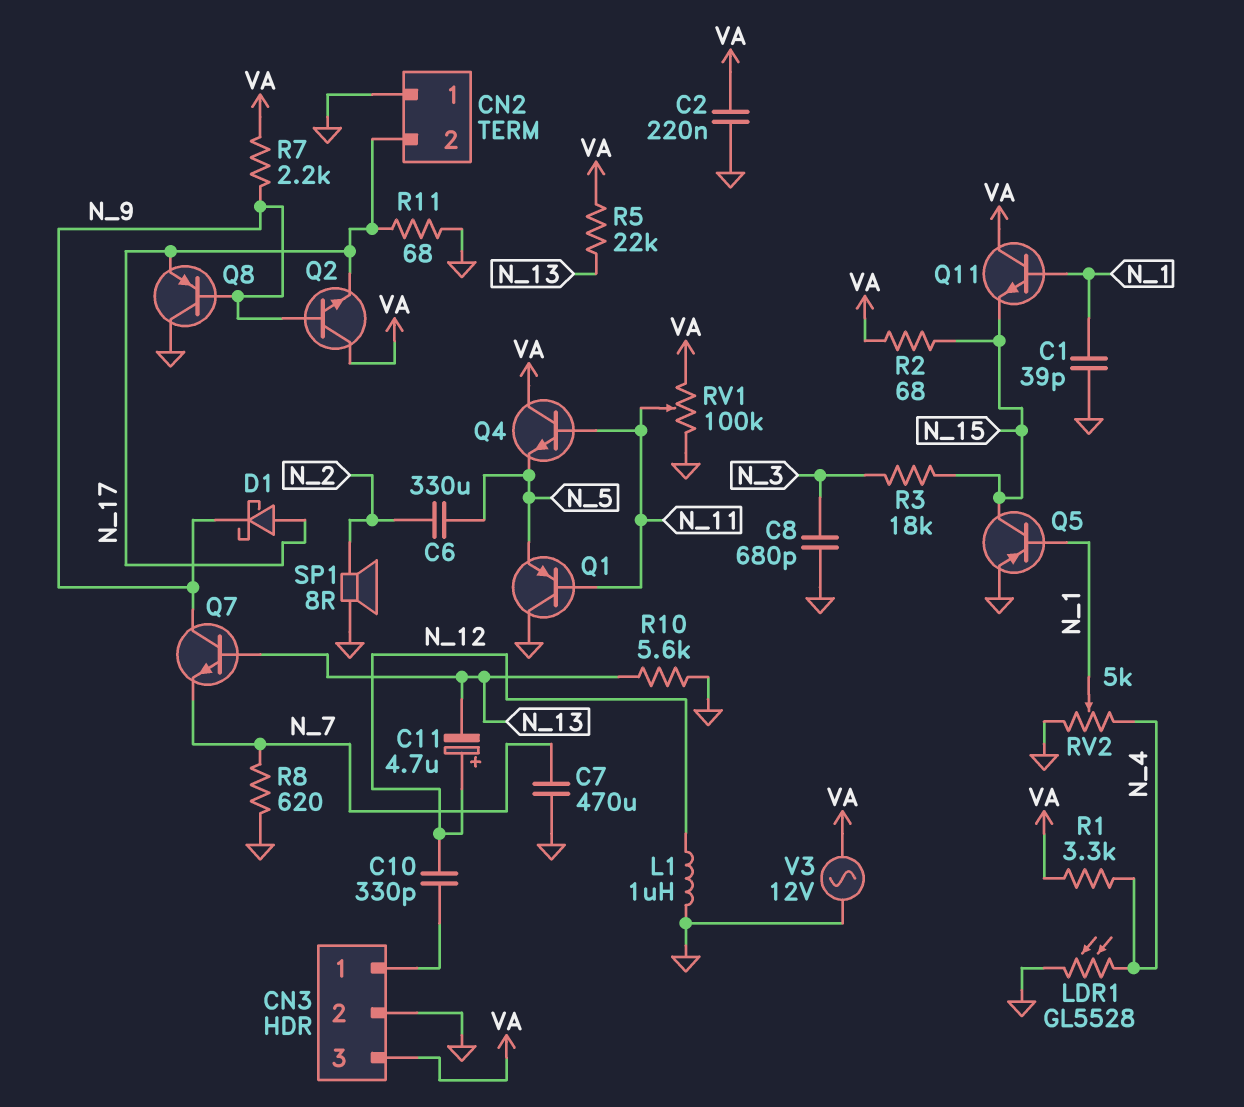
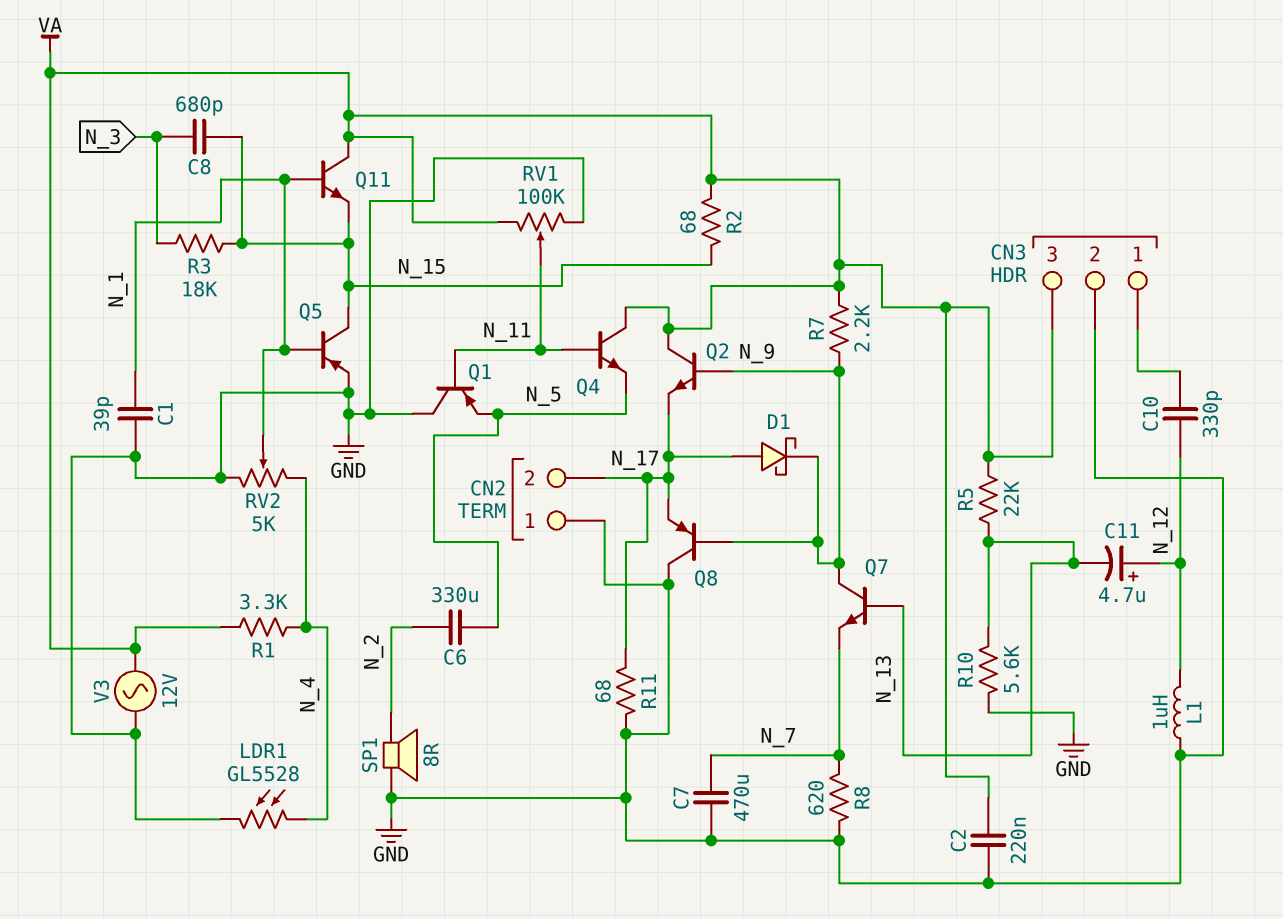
C8: 680pF (GND, N_3) -> 680pF (N_3, N_15)

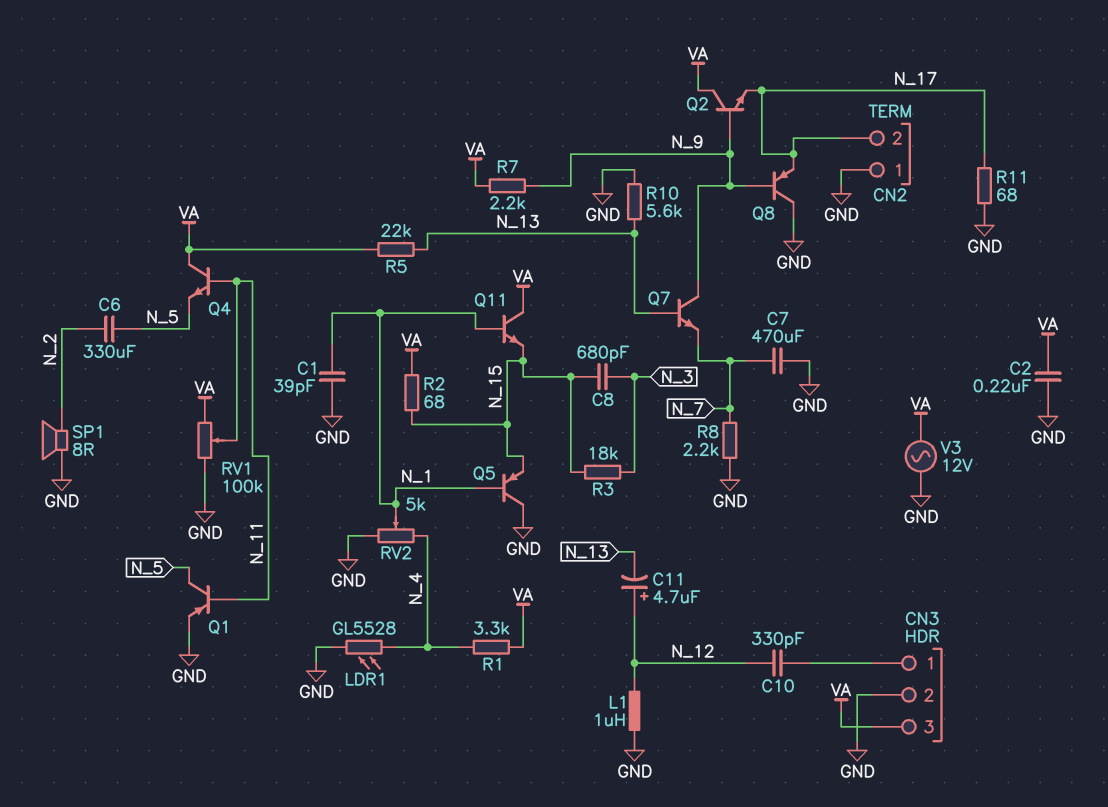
D1: schottky (A N_17, K N_9) -> none
Q1: PNP (B N_11, C GND, E N_5) -> PNP (B N_11, C N_5, E GND)
Q5: PNP (B N_1, C N_15, E GND) -> PNP (B N_1, C GND, E N_15)
R8: 620 (GND, N_7) -> 2.2k (GND, N_7)

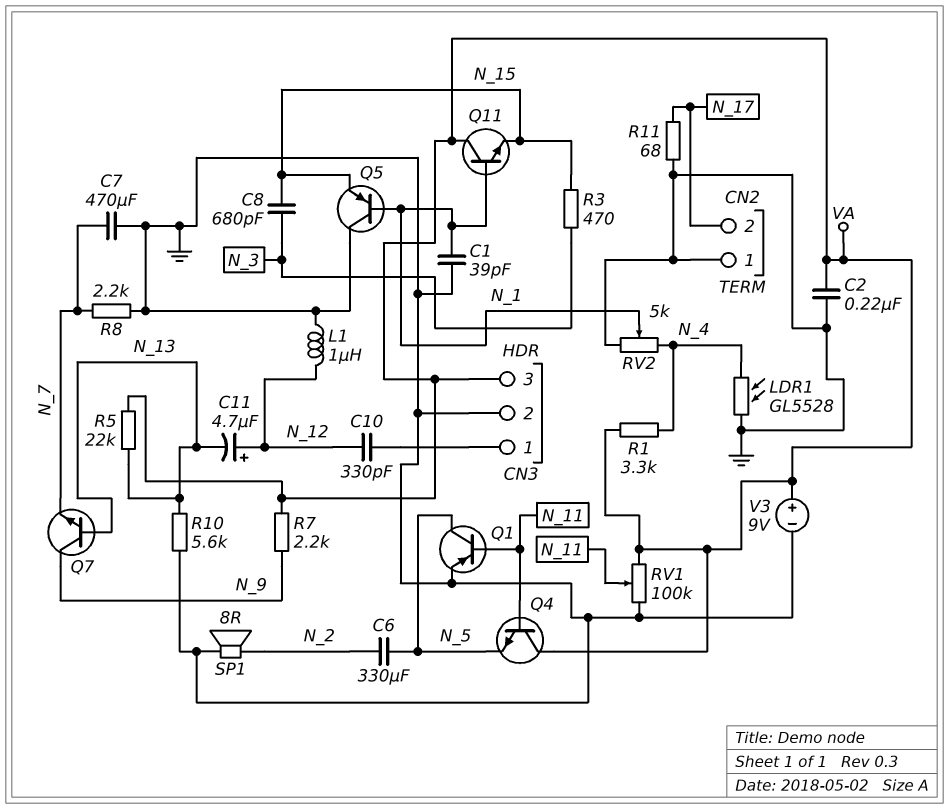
Q2: NPN (B N_9, C VA, E N_17) -> none
Q8: PNP (B N_9, C GND, E N_17) -> none
R2: 68 (N_15, VA) -> none
R3: 18k (N_3, N_15) -> 470 (N_3, N_15)
V3: AC 12V (GND, VA) -> 9V (plus VA, minus GND)

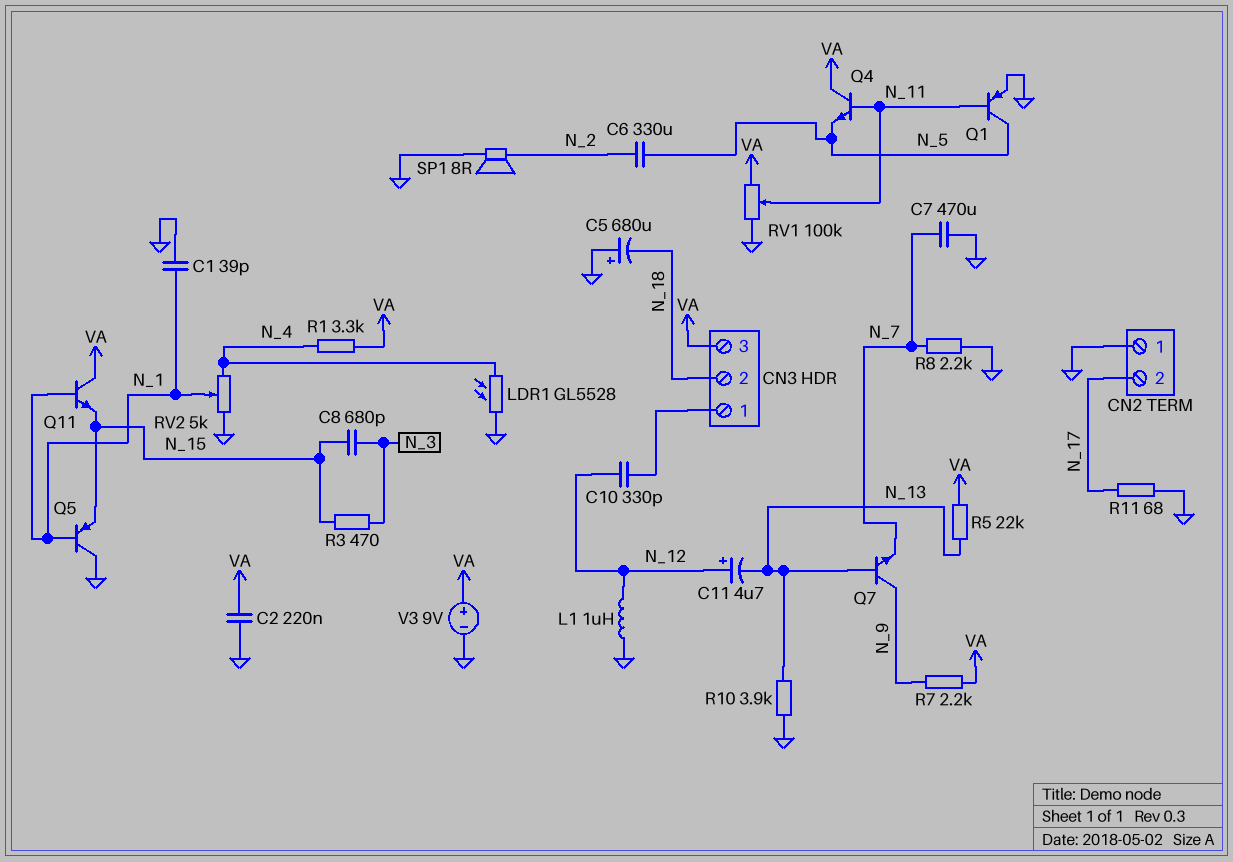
C5: none -> 680uF (plus GND, minus N_18)
CN3 pin 2: GND -> N_18
R10: 5.6k (GND, N_13) -> 3.9k (GND, N_13)

